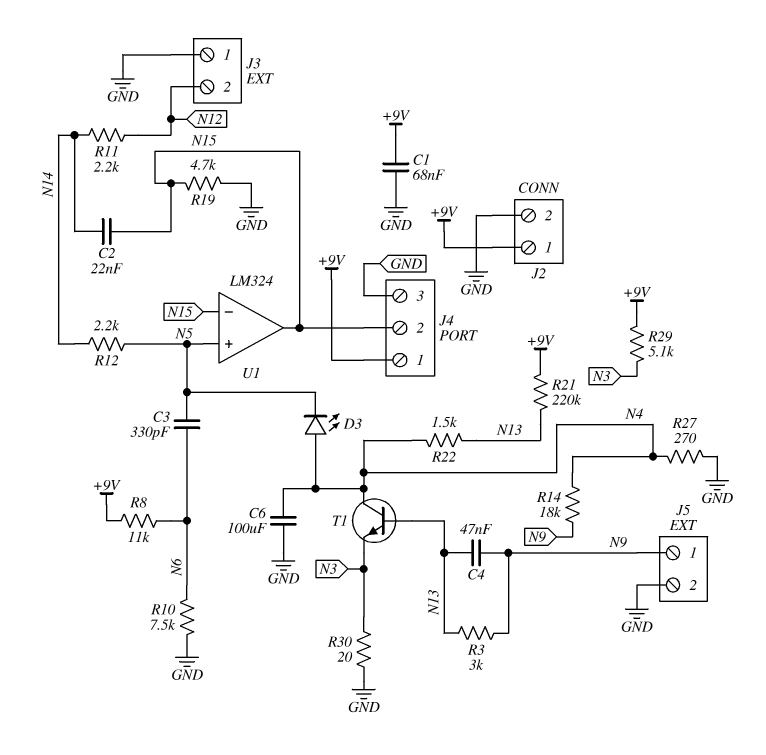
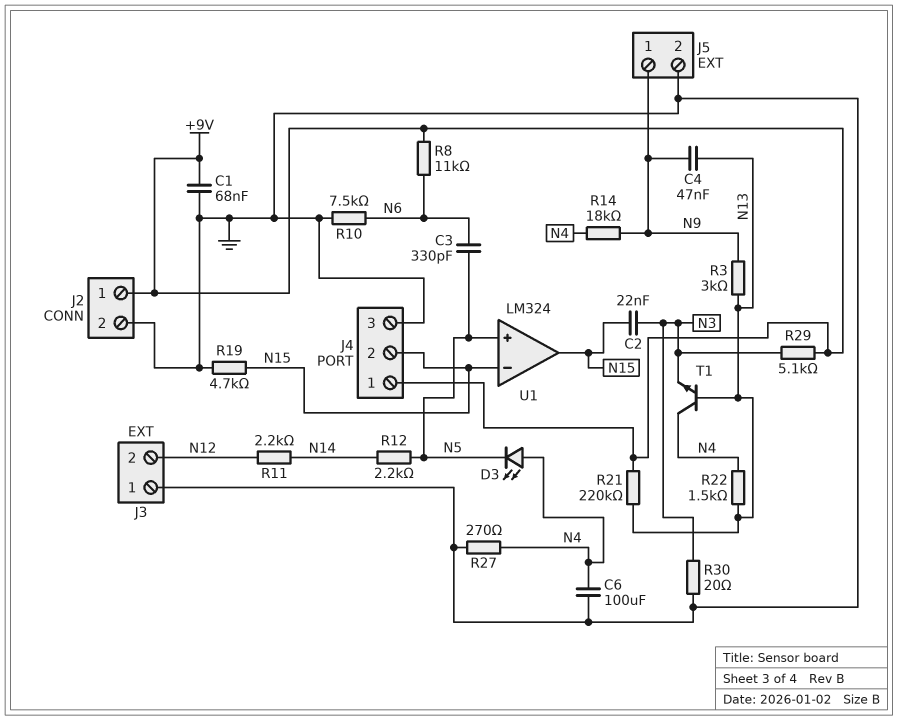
C2: 22nF (N14, N15) -> 22nF (N3, N15)

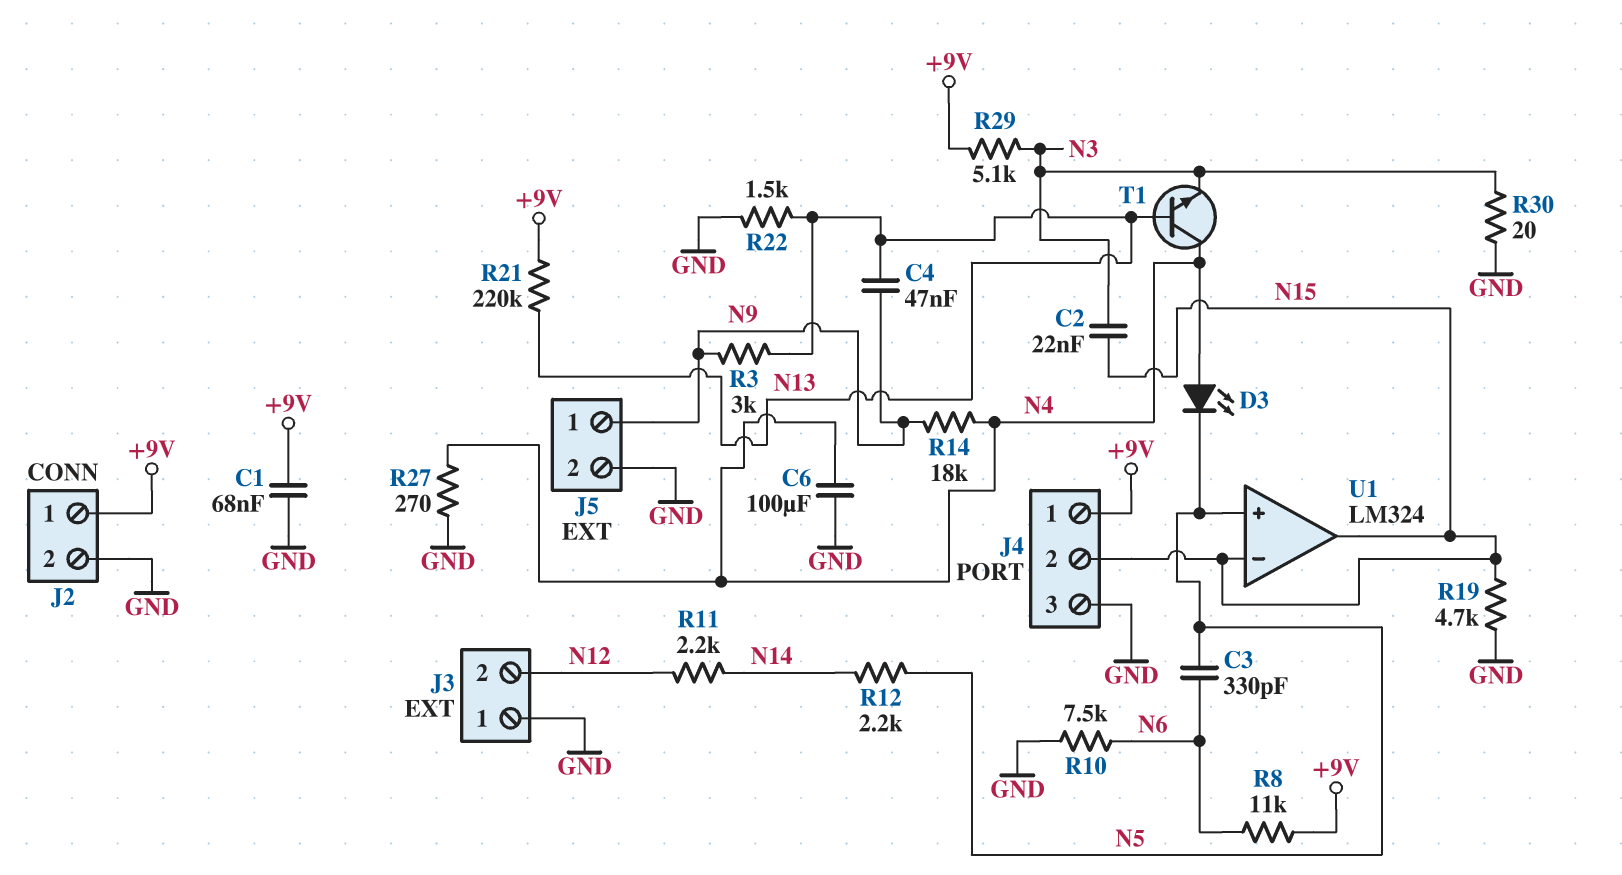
R22: 1.5k (N4, N13) -> 1.5k (GND, N13)

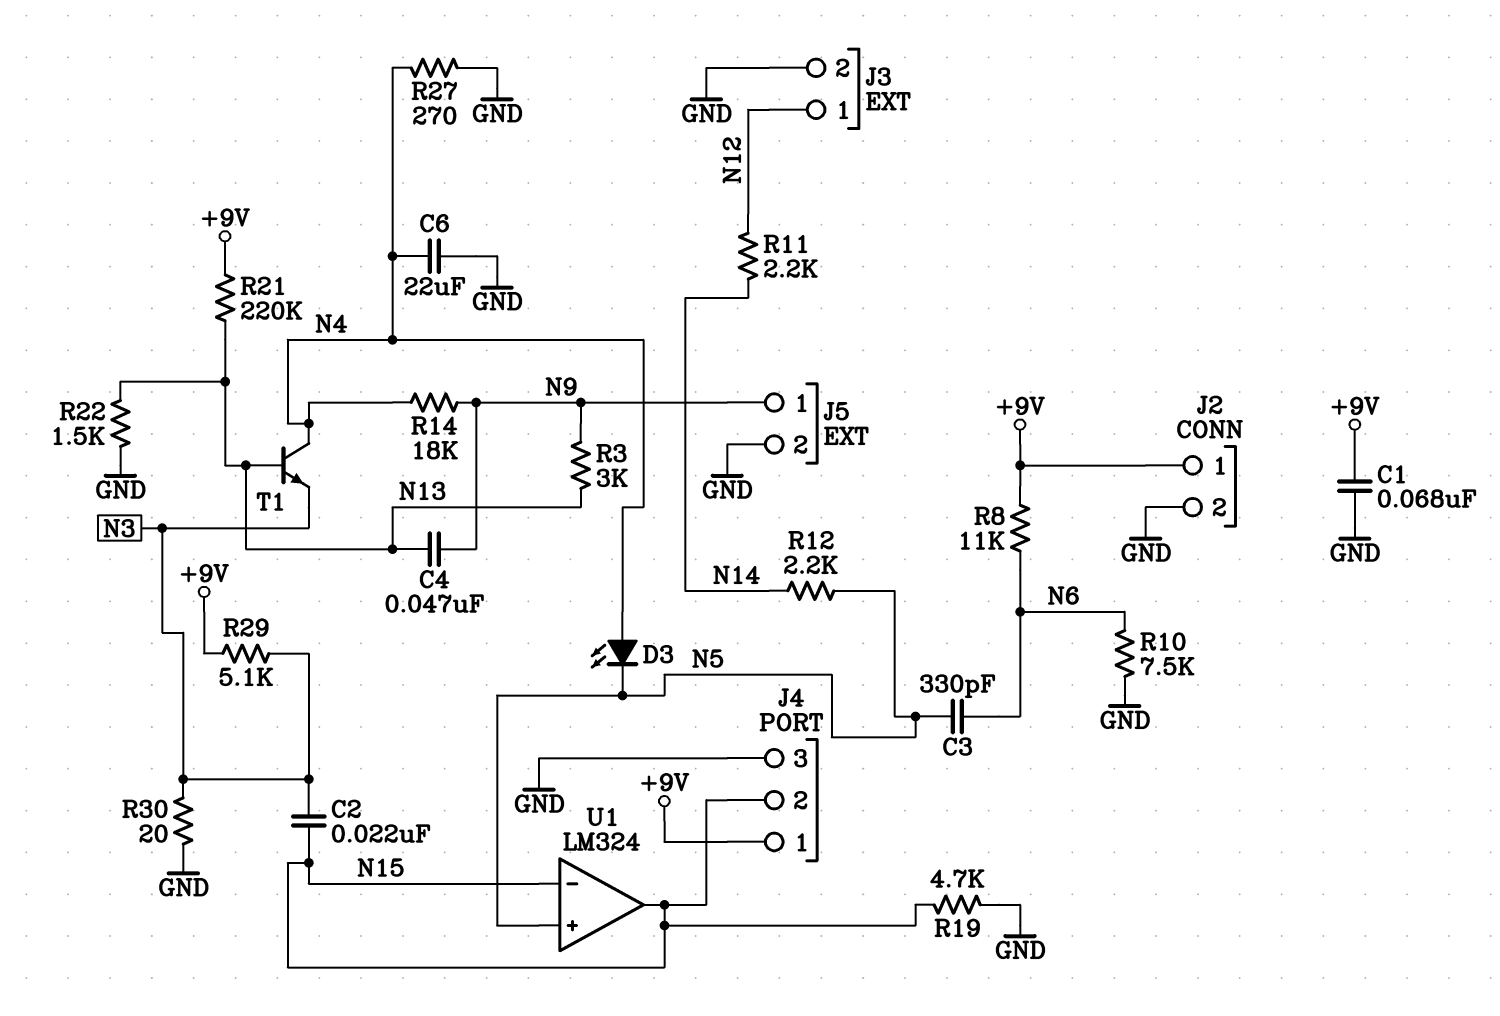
C6: 100uF (GND, N4) -> 22uF (GND, N4)
J3 pin 1: GND -> N12
J3 pin 2: N12 -> GND

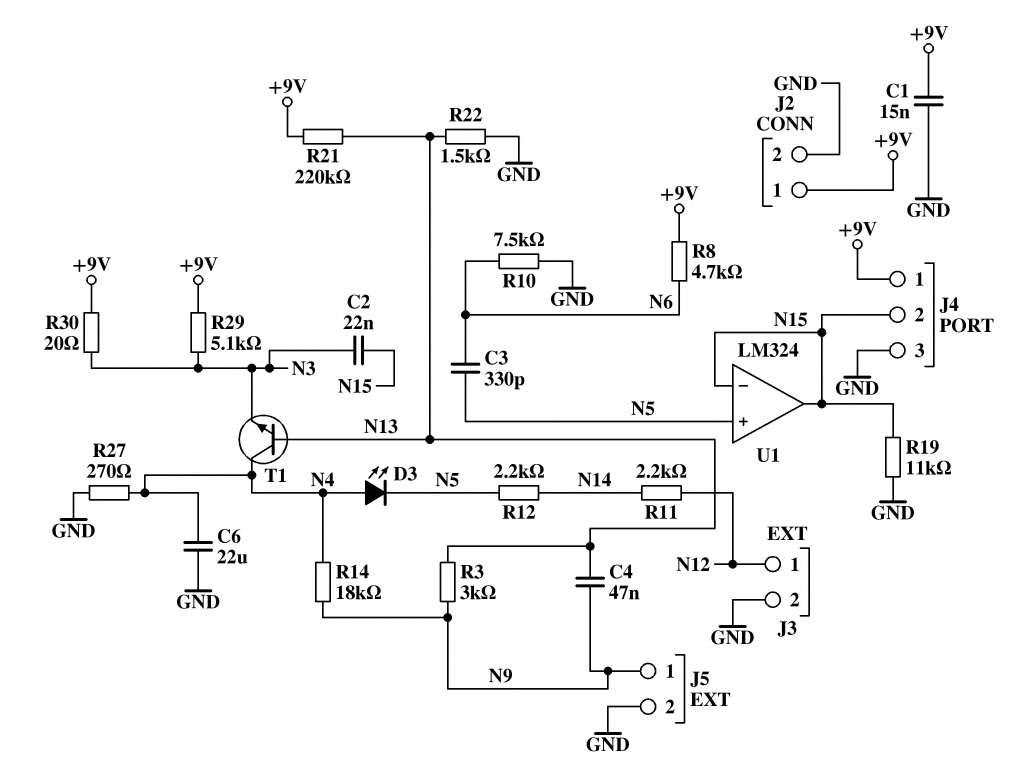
C1: 68nF (+9V, GND) -> 15nF (+9V, GND)
R8: 11k (+9V, N6) -> 4.7k (+9V, N6)
R19: 4.7k (GND, N15) -> 11k (GND, N15)
R30: 20 (GND, N3) -> 20 (+9V, N3)

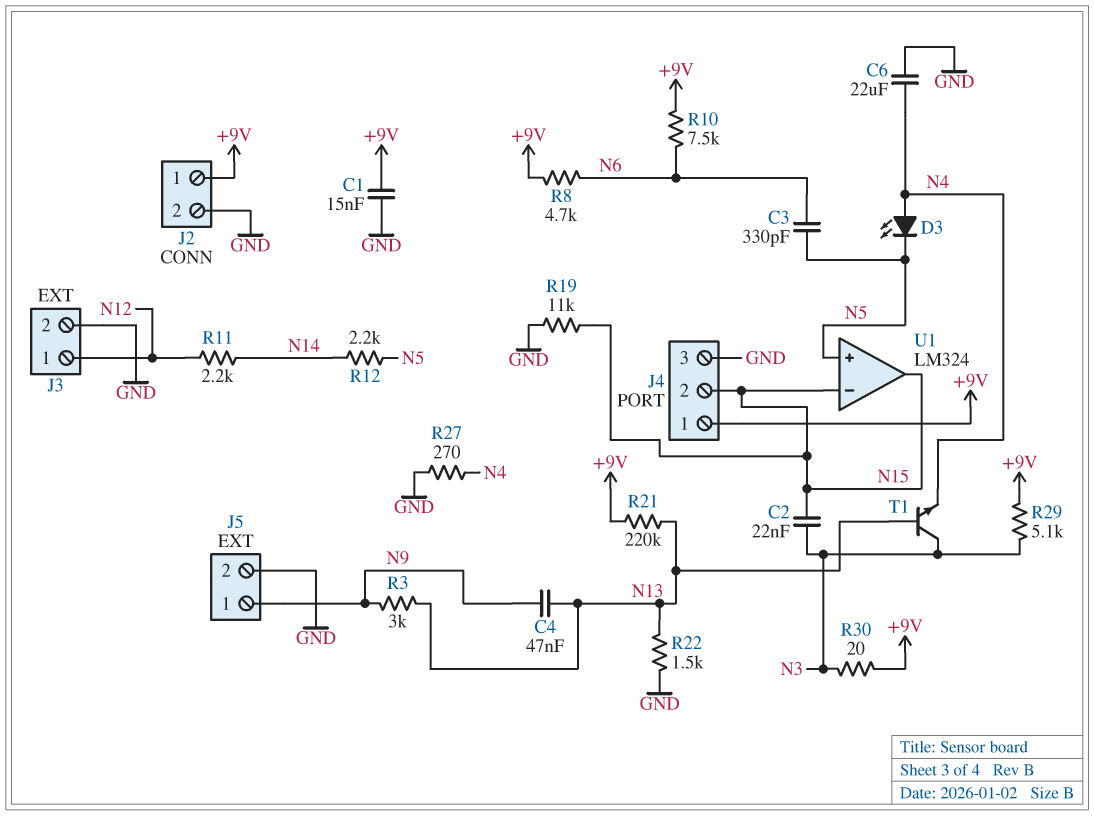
R10: 7.5k (GND, N6) -> 7.5k (+9V, N6)
R14: 18k (N4, N9) -> none
T1: NPN (B N13, C N4, E N3) -> NPN (B N13, C N3, E N4)

